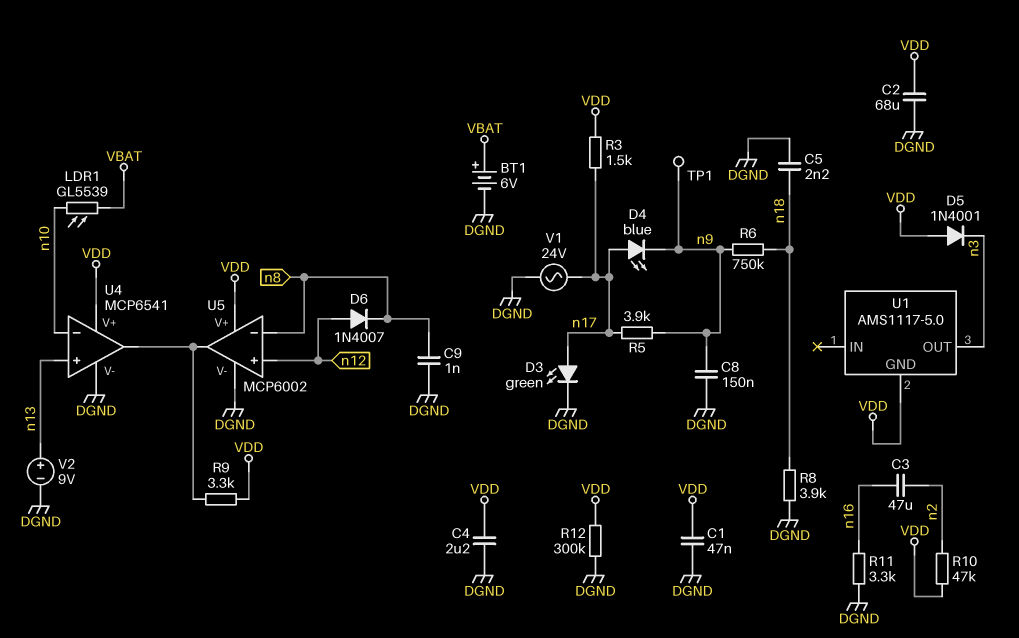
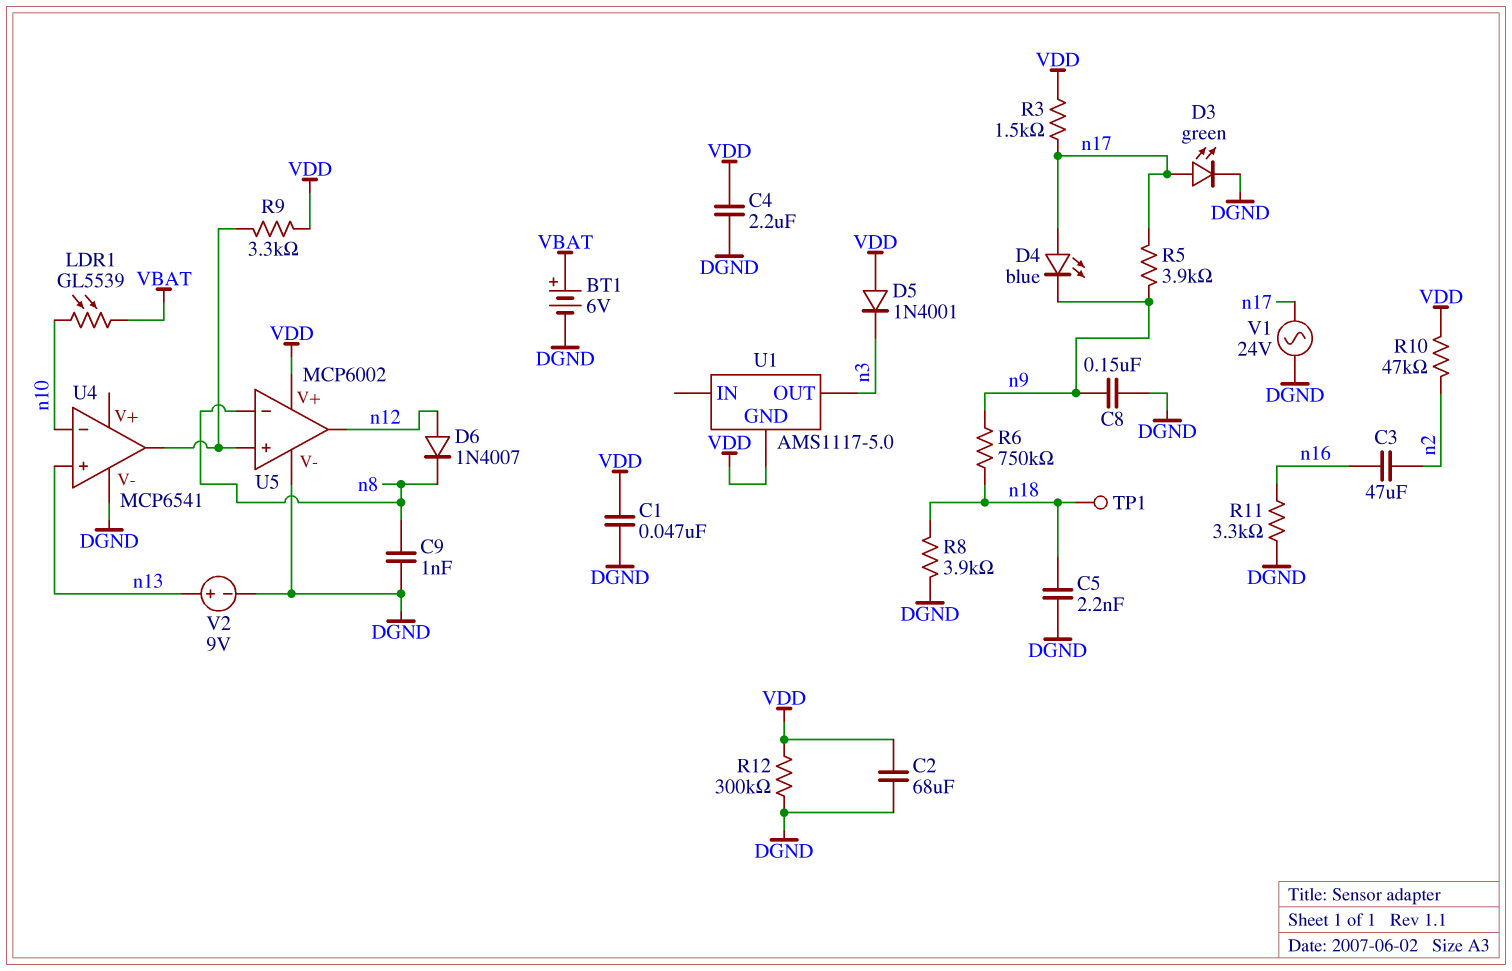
TP1: test point (n9) -> test point (n18)
U4 pin V+: VDD -> none
U5 pin in+: n12 -> U4/out
U5 pin out: U4/out -> n12

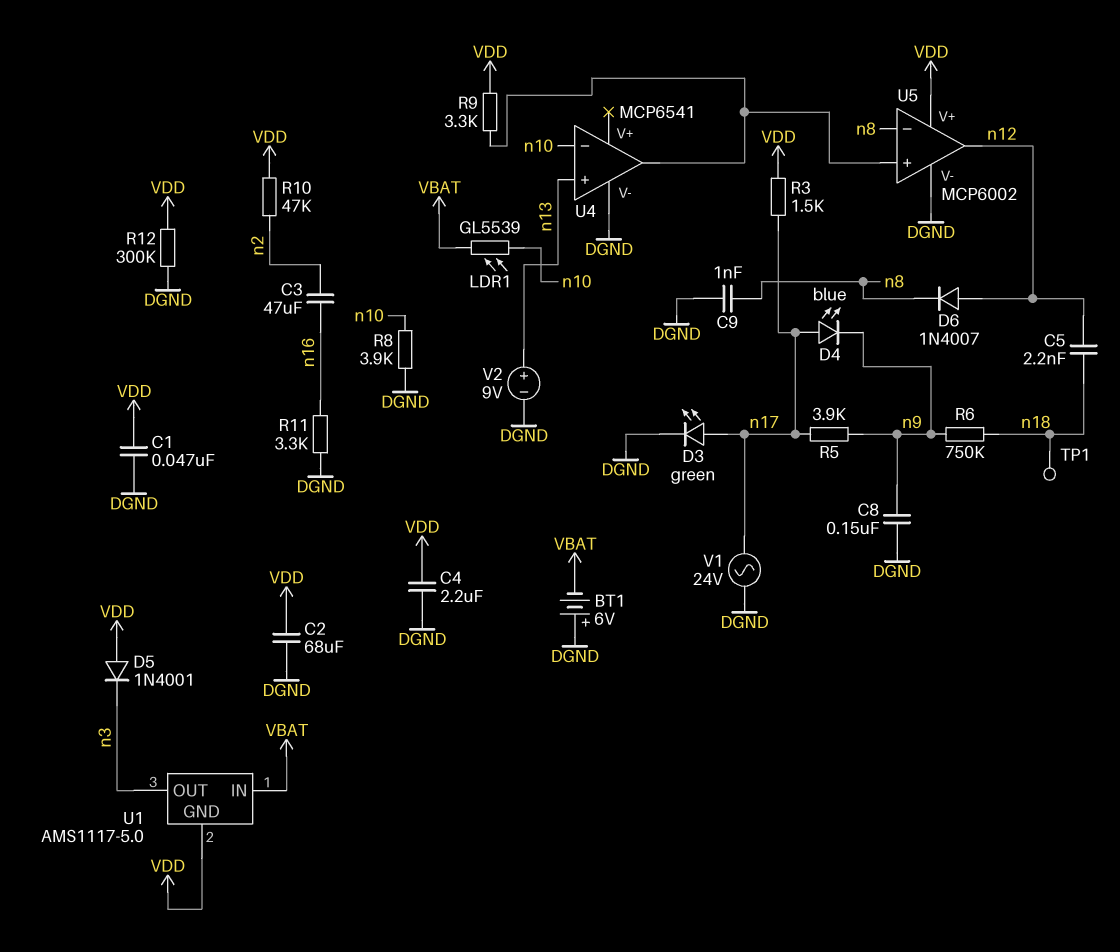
BT1: 6V (plus VBAT, minus DGND) -> 6V (plus DGND, minus VBAT)
C5: 2.2nF (DGND, n18) -> 2.2nF (n12, n18)
R8: 3.9k (DGND, n18) -> 3.9k (DGND, n10)
U1 pin IN: none -> VBAT

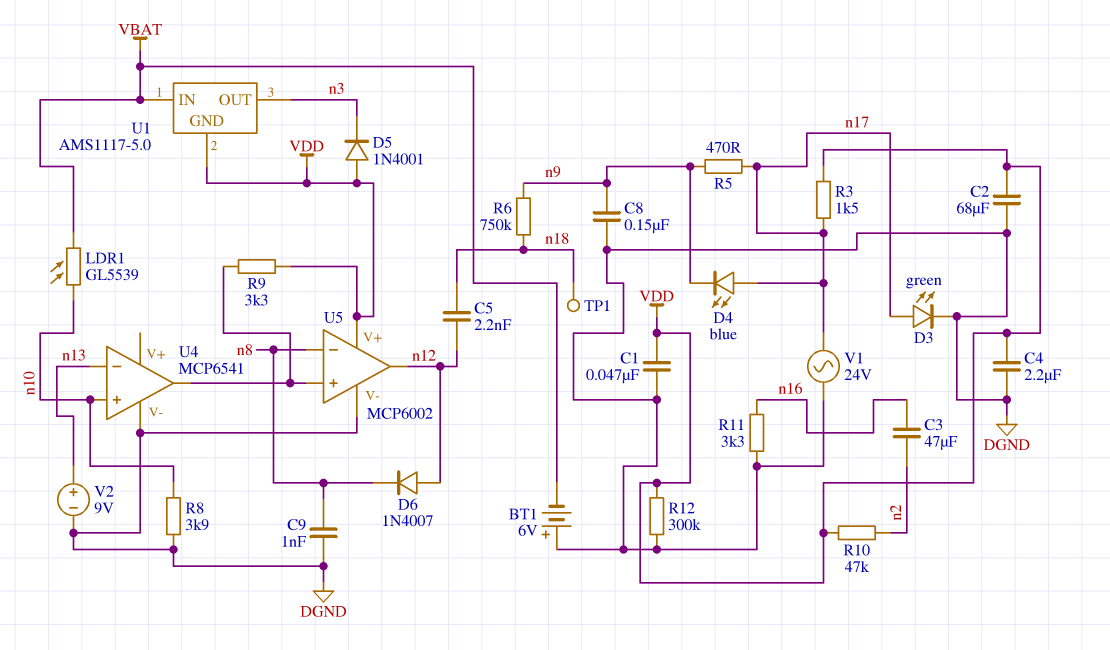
R5: 3.9k (n9, n17) -> 470 (n9, n17)
U4 pin in+: n13 -> n10
U4 pin in-: n10 -> n13

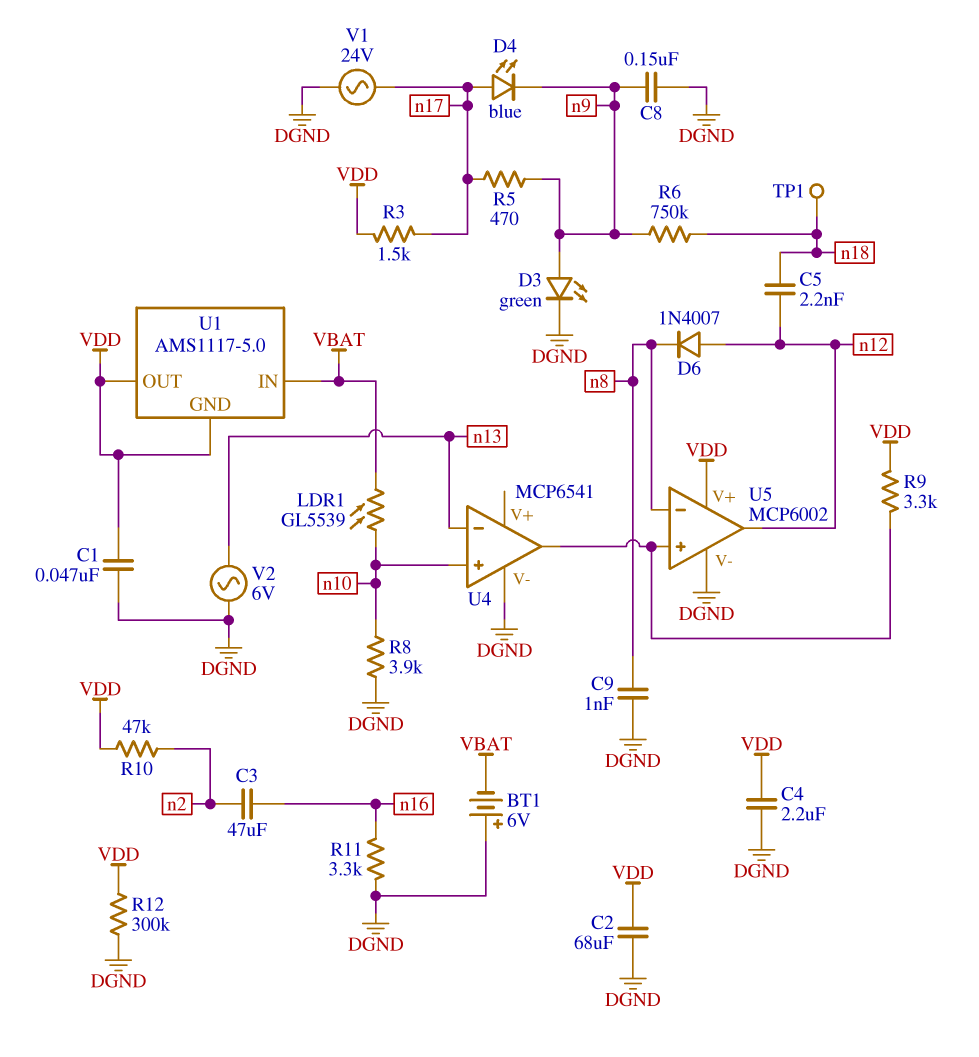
D3: LED green (A n17, K DGND) -> LED green (A n9, K DGND)
D5: diode 1N4001 (A VDD, K n3) -> none
U1 pin OUT: n3 -> VDD
V2: 9V (plus n13, minus DGND) -> AC 6V (DGND, n13)

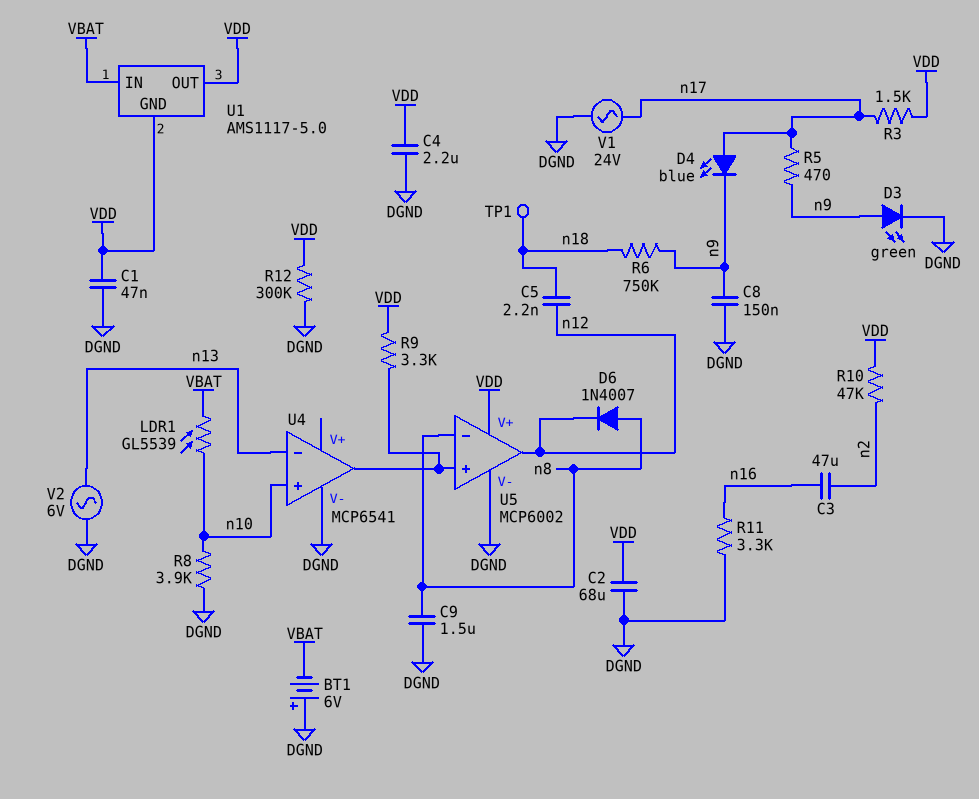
C9: 1nF (DGND, n8) -> 1.5uF (DGND, n8)
D6: diode 1N4007 (A n12, K n8) -> diode 1N4007 (A n8, K n12)

